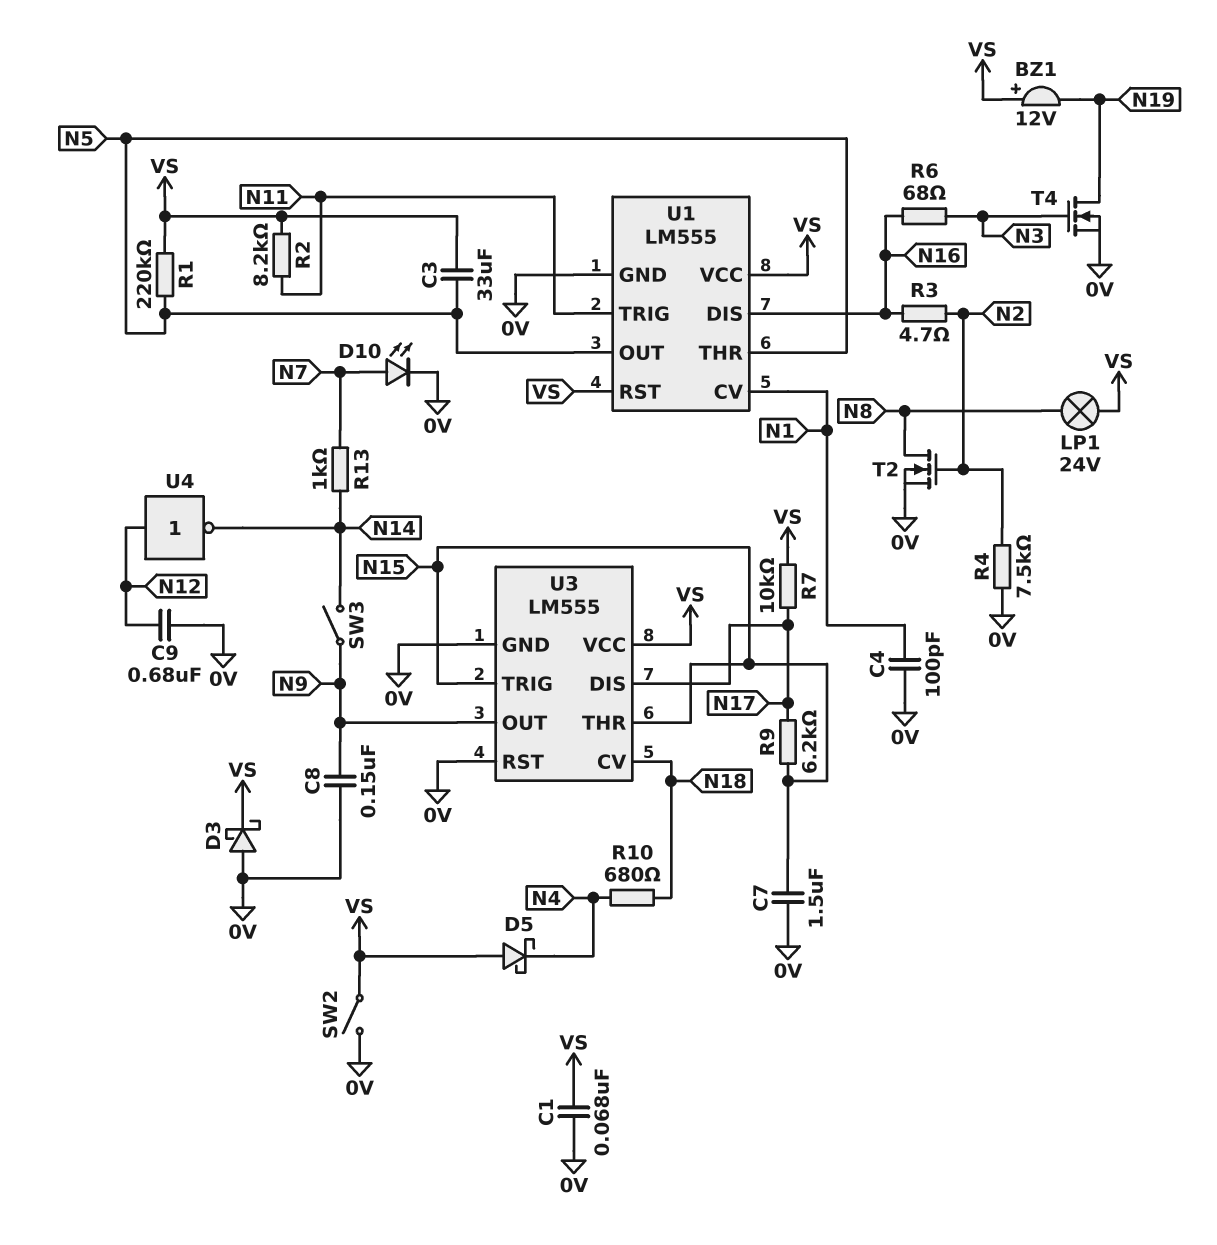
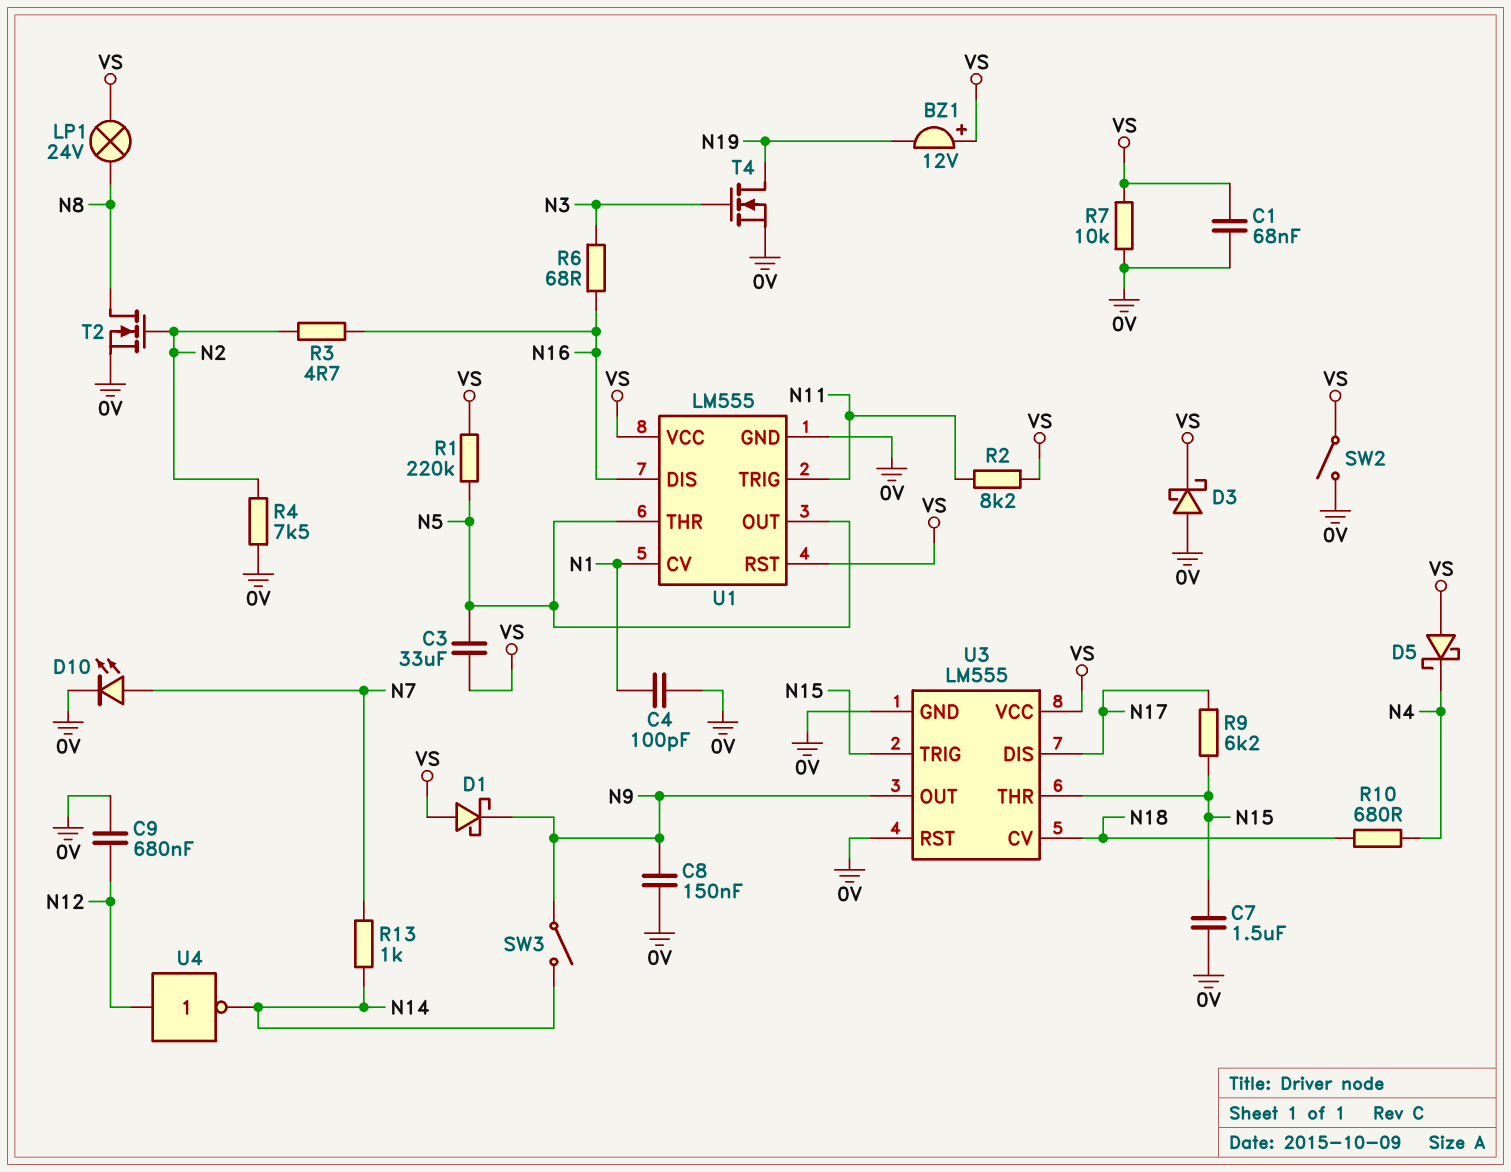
D1: none -> schottky (A VS, K N9)
R7: 10k (N17, VS) -> 10k (0V, VS)

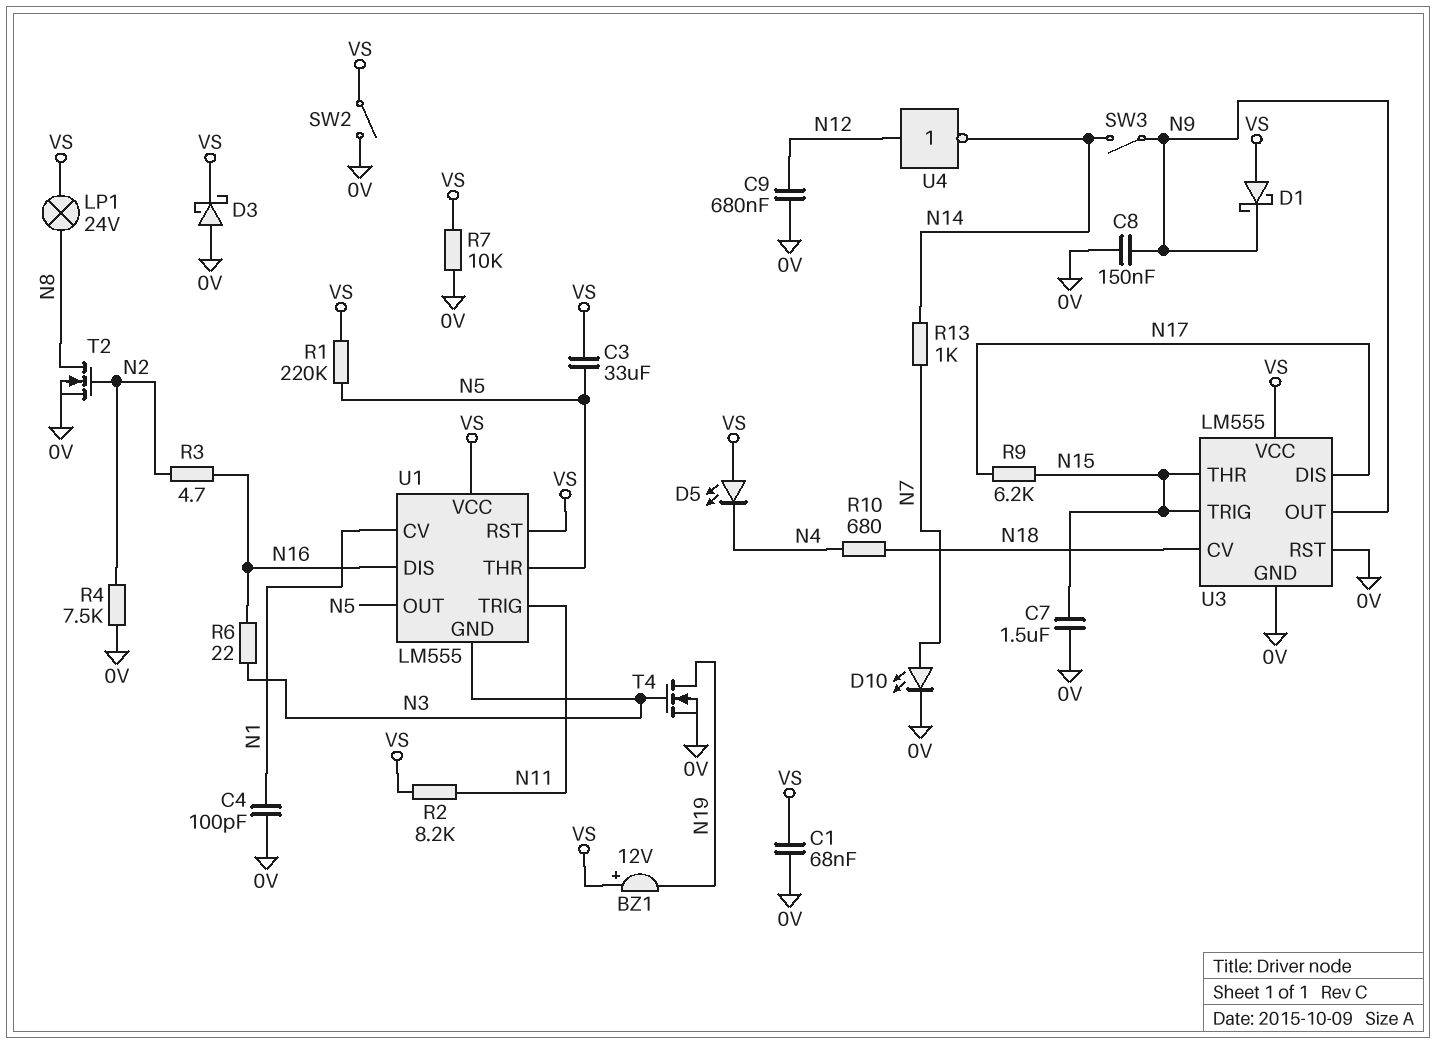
D5: schottky (A VS, K N4) -> LED (A VS, K N4)
R6: 68 (N3, N16) -> 22 (N3, N16)
U1 pin GND: 0V -> N3

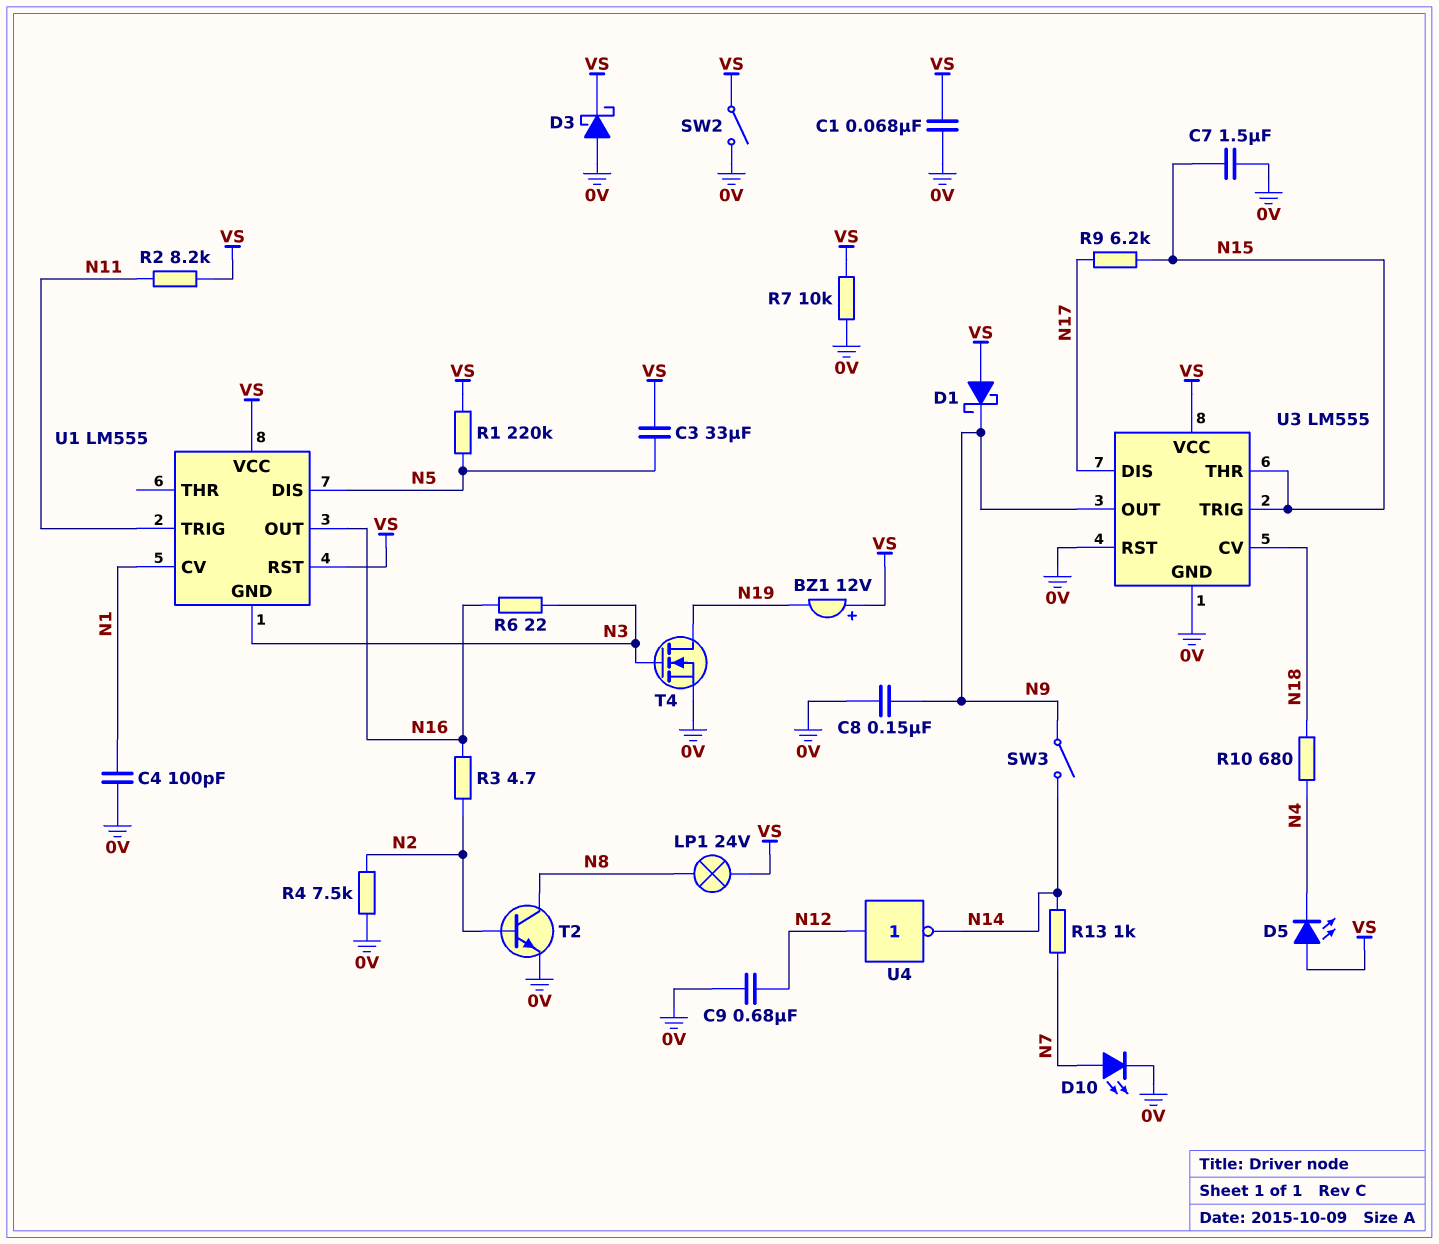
T2: NMOS (G N2, D N8, S 0V) -> NPN (B N2, C N8, E 0V)
U1 pin DIS: N16 -> N5
U1 pin OUT: N5 -> N16
U1 pin THR: N5 -> none

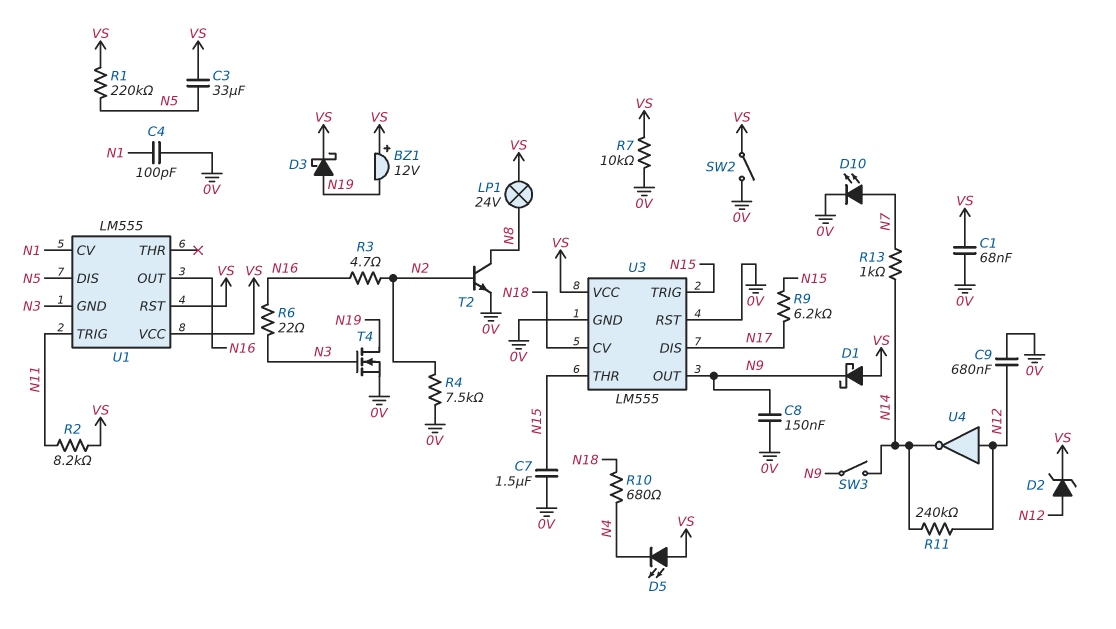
D2: none -> zener (A N12, K VS)
D3: schottky (A 0V, K VS) -> schottky (A N19, K VS)
R11: none -> 240k (N12, N14)

